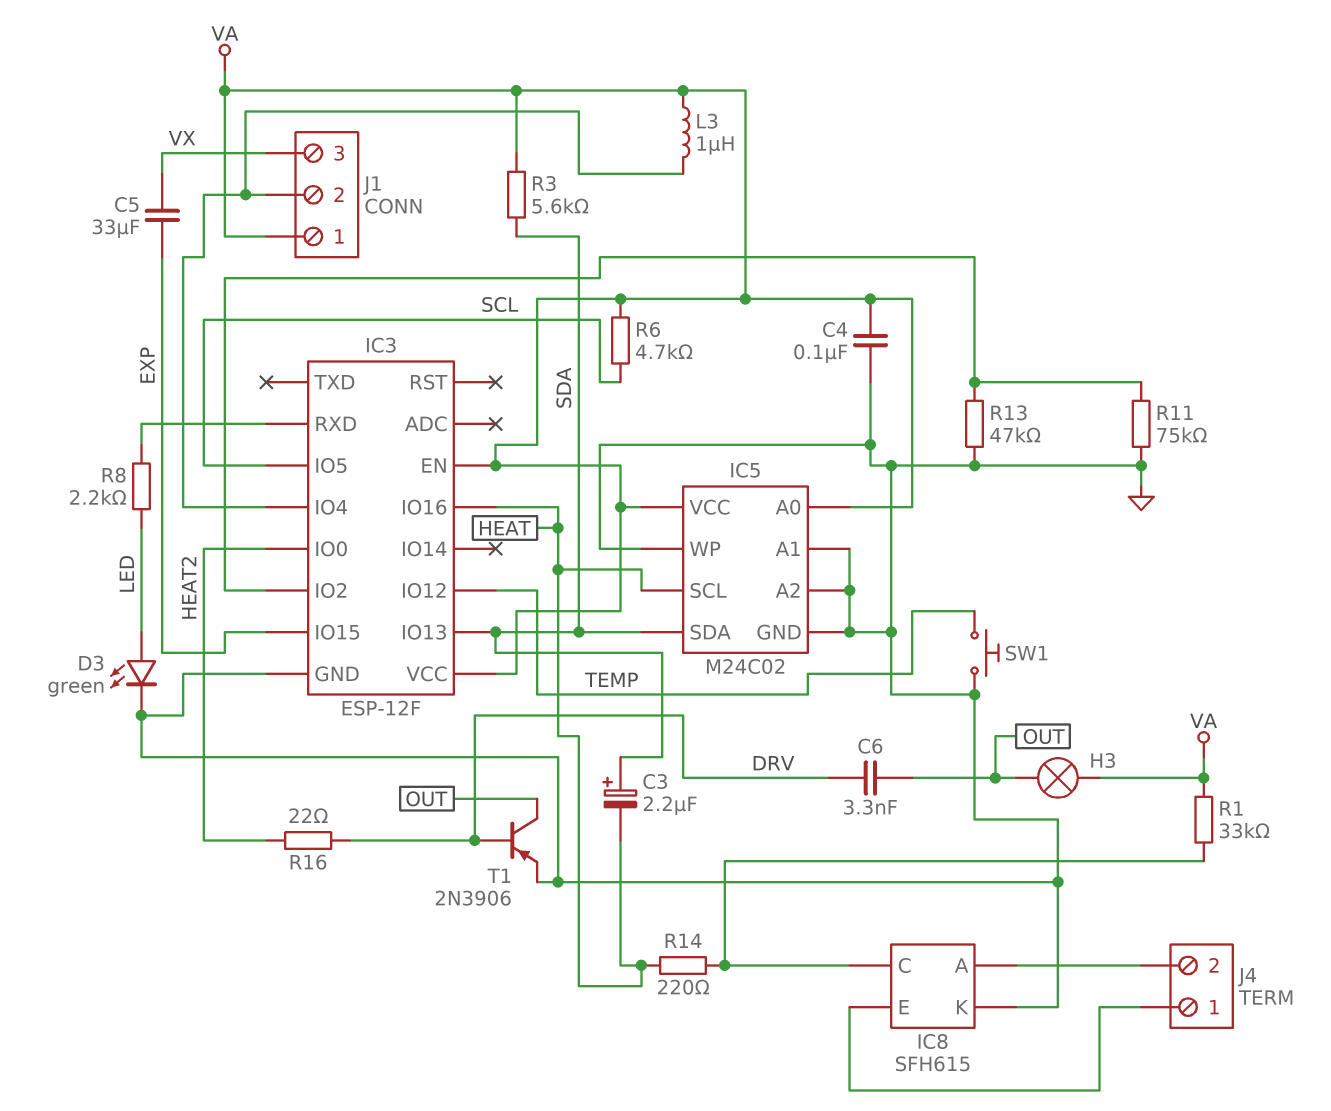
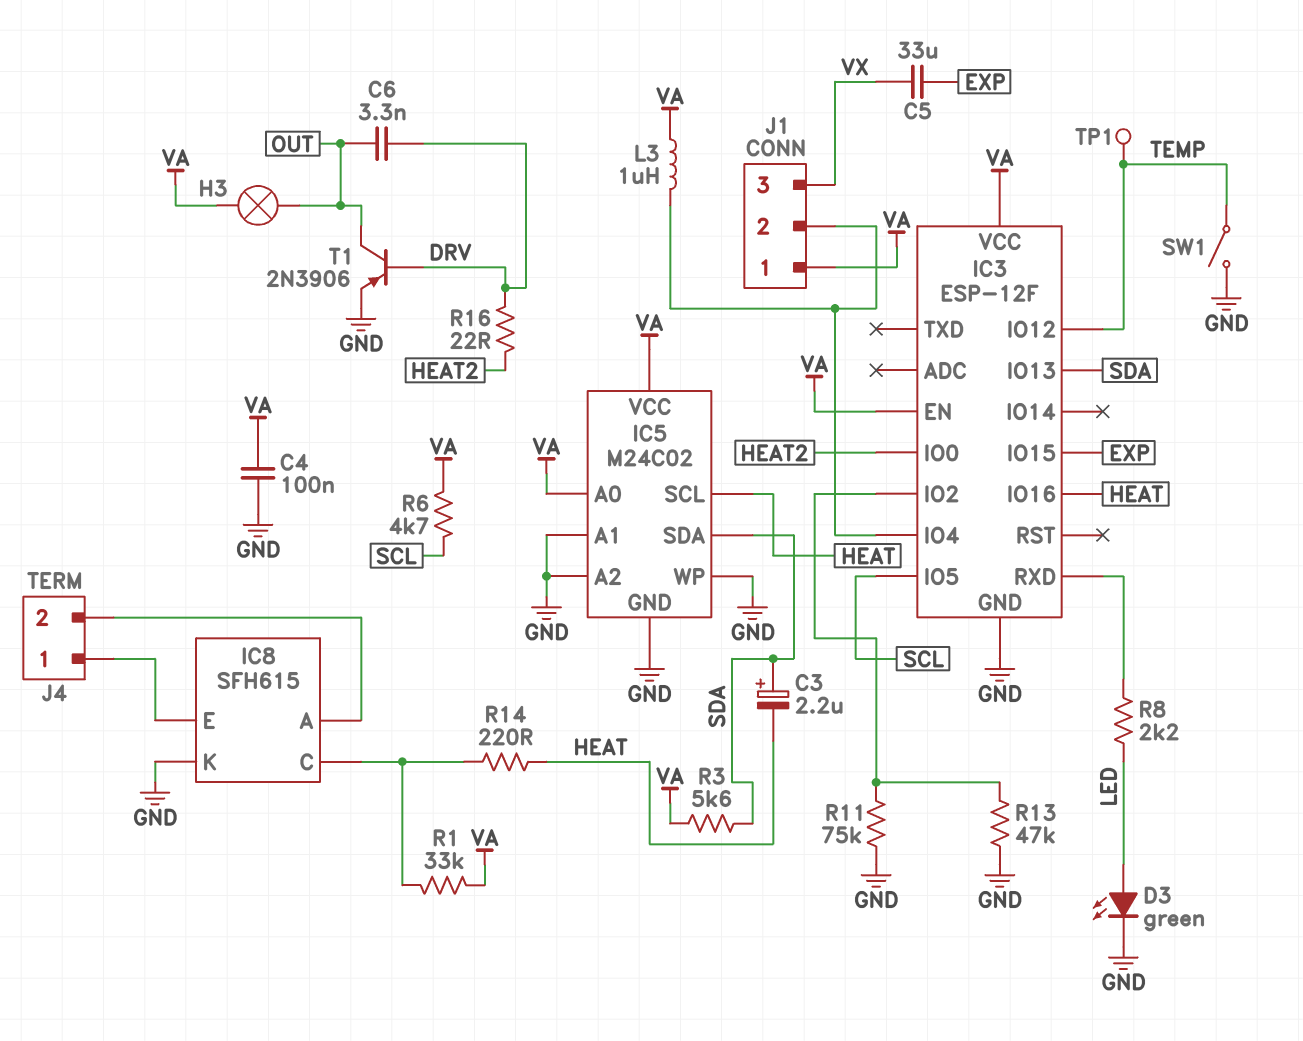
SW1: button (GND, TEMP) -> switch (GND, TEMP)
TP1: none -> test point (TEMP)

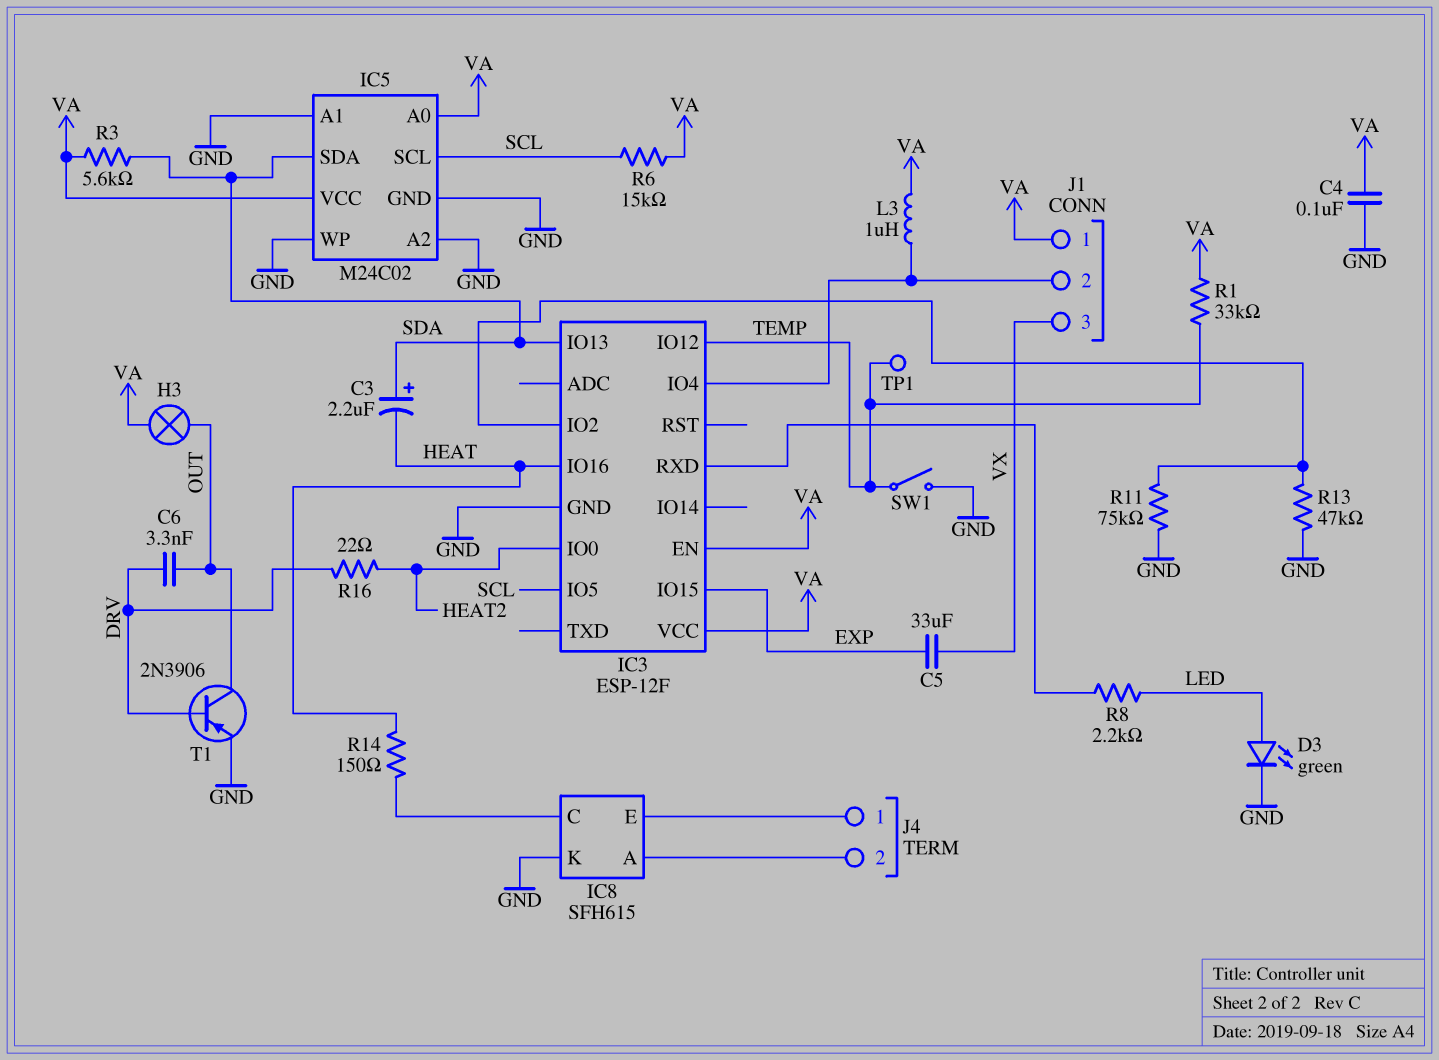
IC5 pin SCL: HEAT -> SCL
R1: 33k (IC8/C, VA) -> 33k (TEMP, VA)
R6: 4.7k (SCL, VA) -> 15k (SCL, VA)
R14: 220 (HEAT, IC8/C) -> 150 (HEAT, IC8/C)

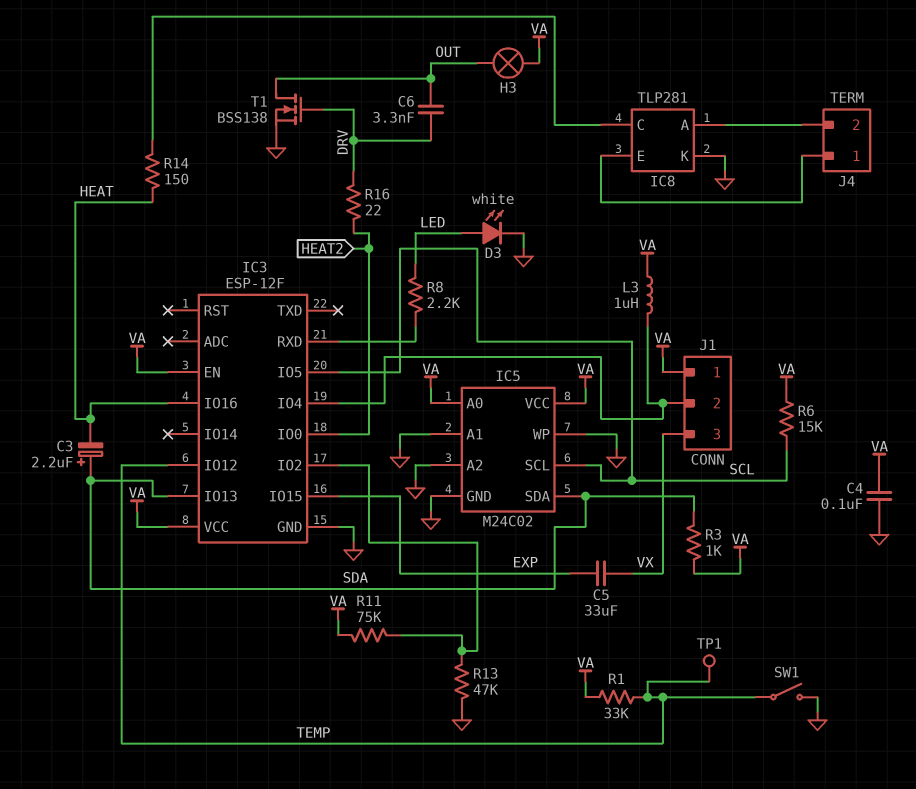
D3: LED green (A LED, K GND) -> LED white (A LED, K GND)
IC8: SFH615 -> TLP281
R3: 5.6k (SDA, VA) -> 1k (SDA, VA)
R11: 75k (GND, IC3/IO2) -> 75k (IC3/IO2, VA)
T1: PNP 2N3906 (B DRV, C OUT, E GND) -> NMOS BSS138 (G DRV, D OUT, S GND)

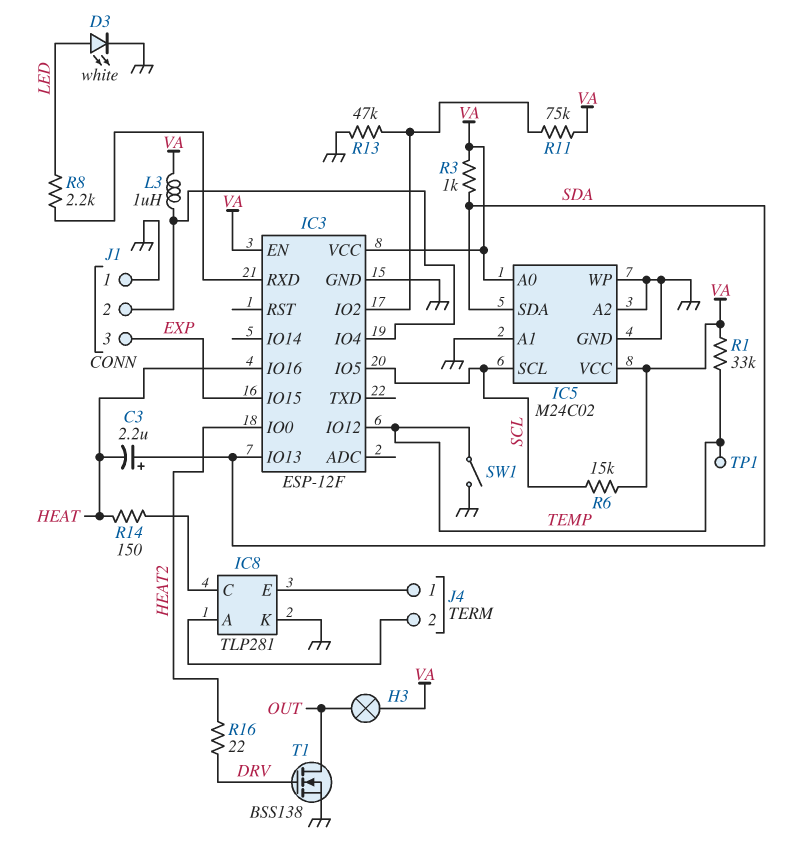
C4: 100nF (GND, VA) -> none
C5: 33uF (EXP, VX) -> none
C6: 3.3nF (DRV, OUT) -> none
J1 pin 1: VA -> GND
J1 pin 3: VX -> EXP

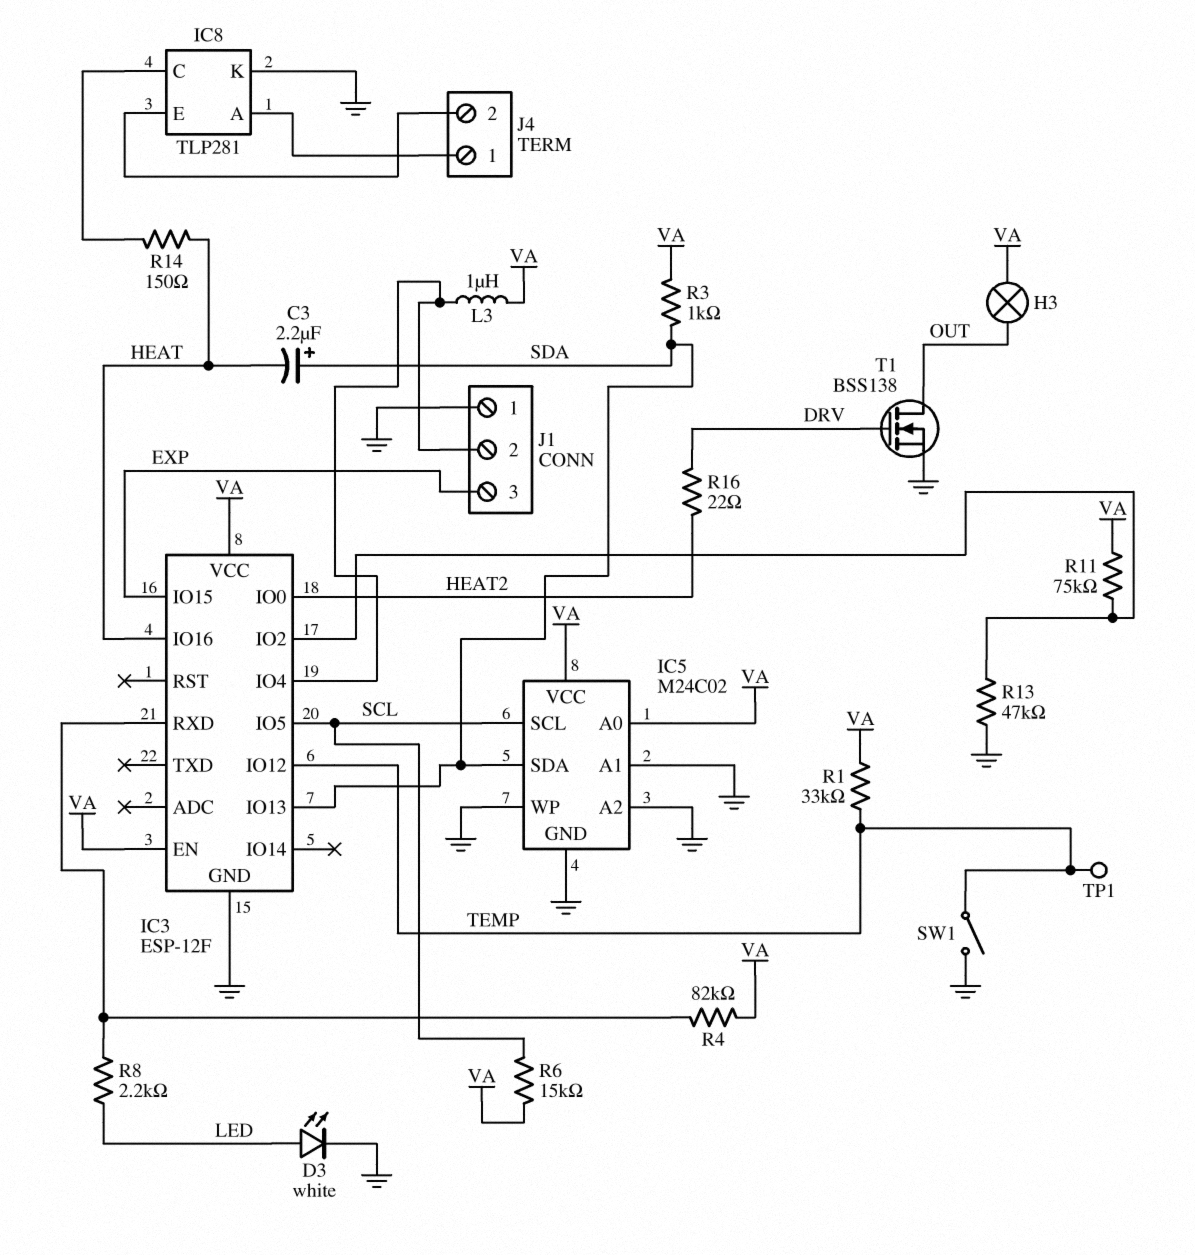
J4 pin 1: IC8/E -> IC8/A
J4 pin 2: IC8/A -> IC8/E
R4: none -> 82k (IC3/RXD, VA)

